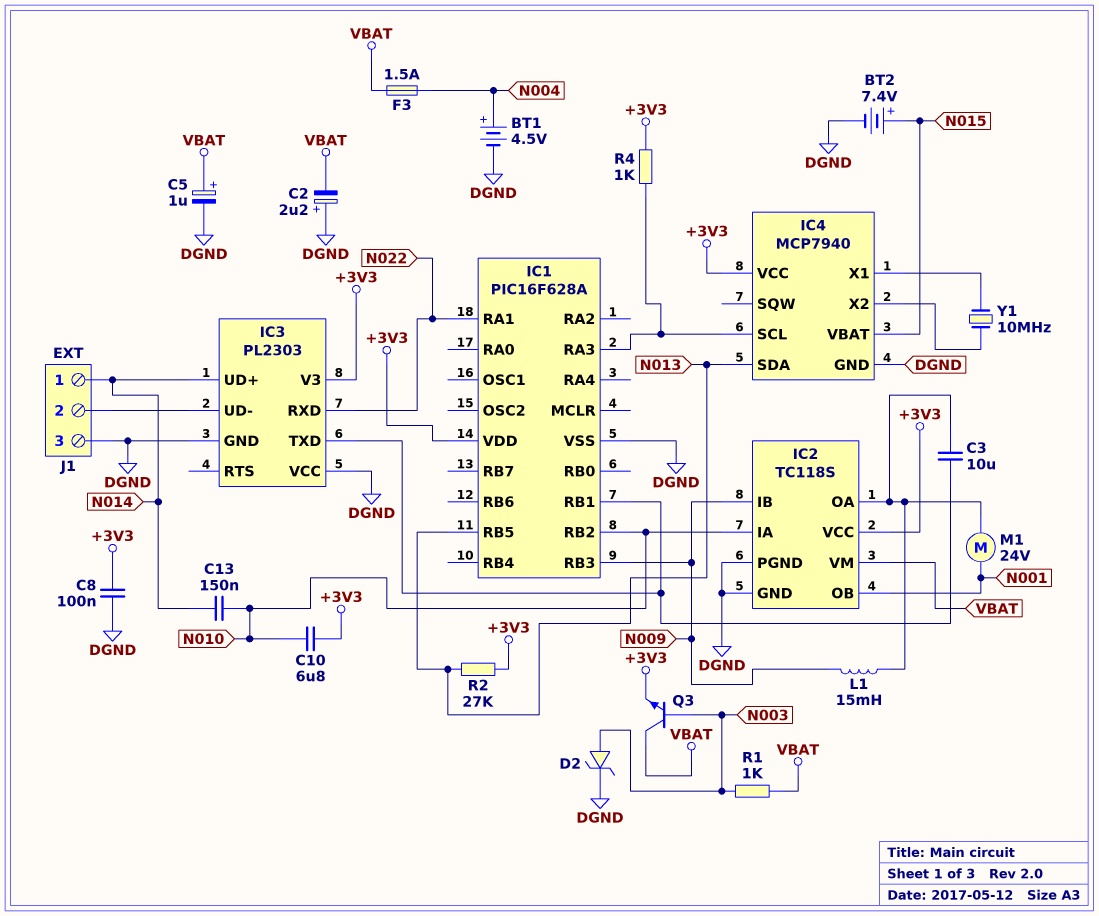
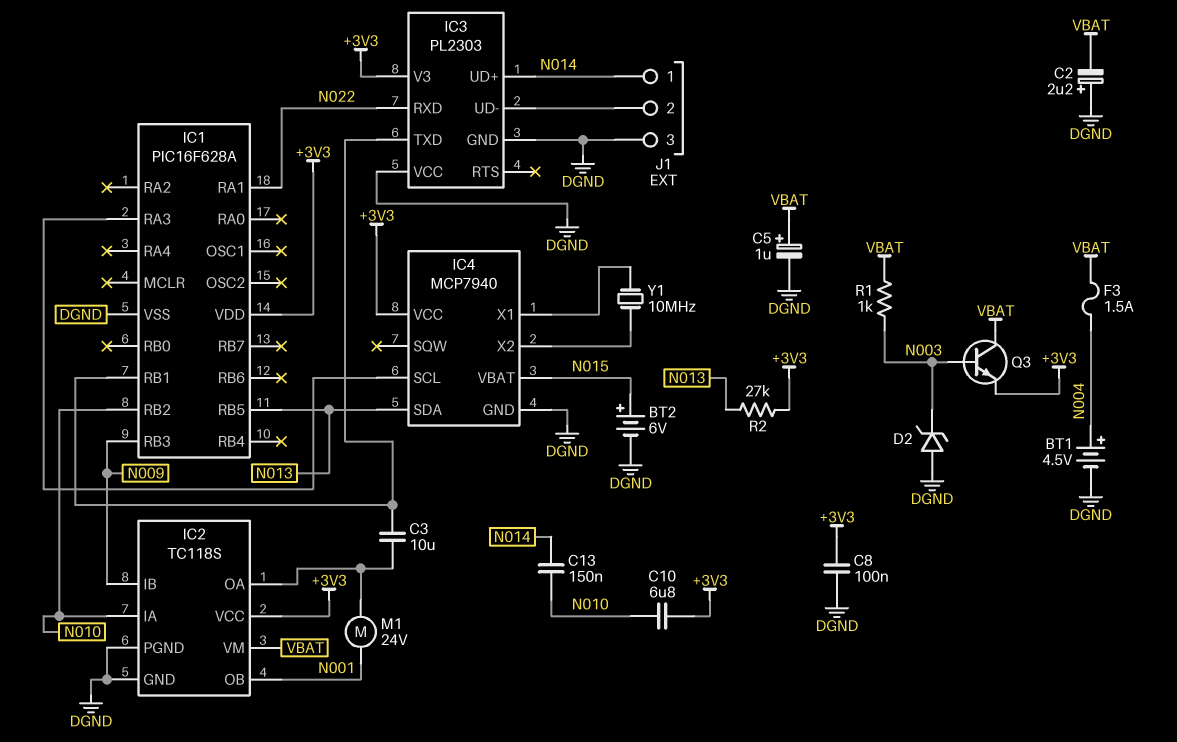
BT2: 7.4V (plus N015, minus DGND) -> 6V (plus N015, minus DGND)
D2: zener (A N003, K DGND) -> zener (A DGND, K N003)
L1: 15mH (IC2/OA, N009) -> none
R4: 1k (+3V3, IC1/RA3) -> none

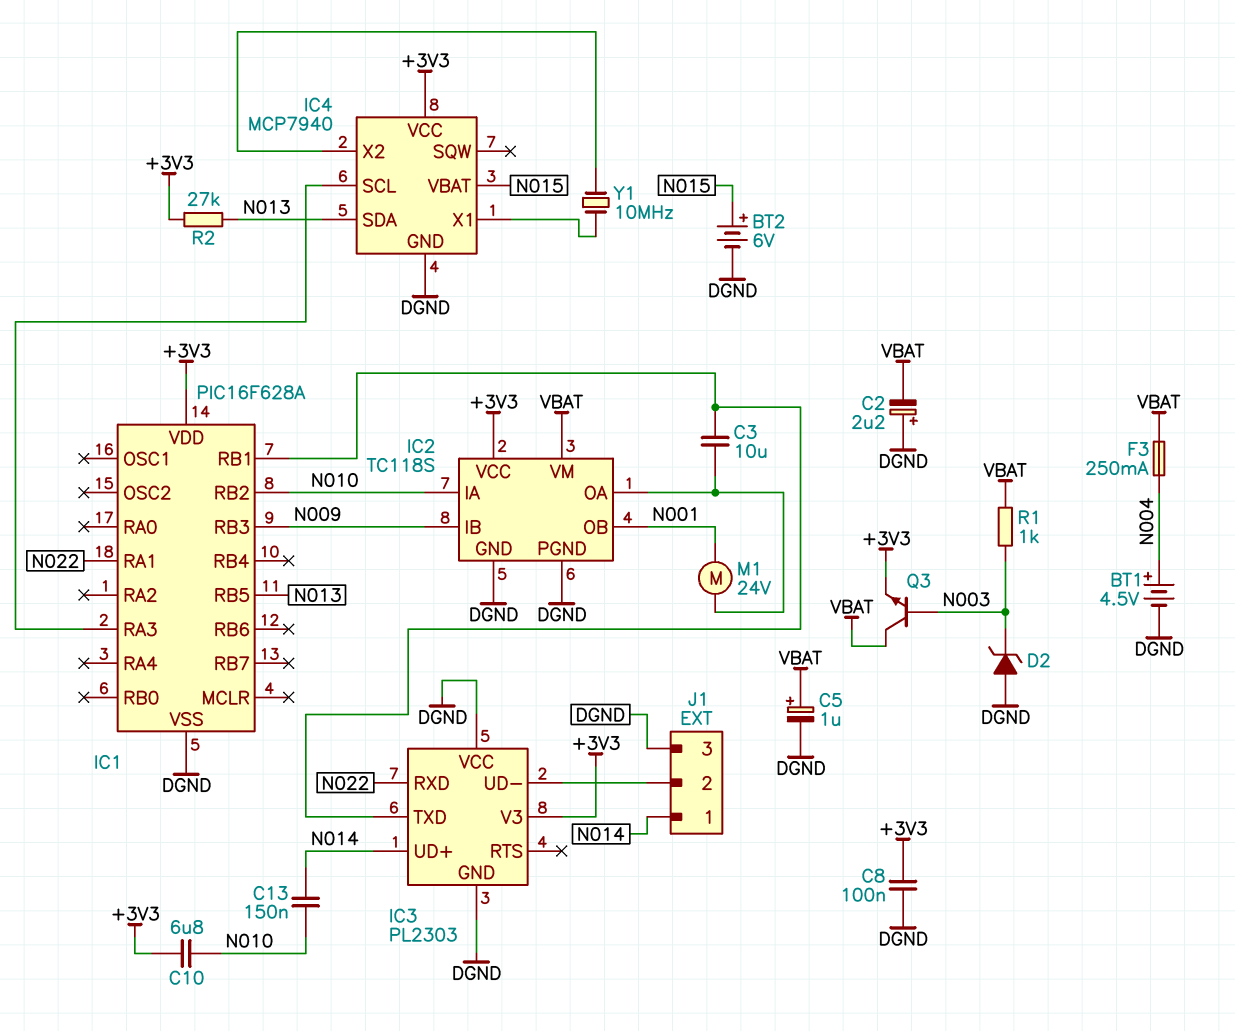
F3: 1.5A (N004, VBAT) -> 250mA (N004, VBAT)

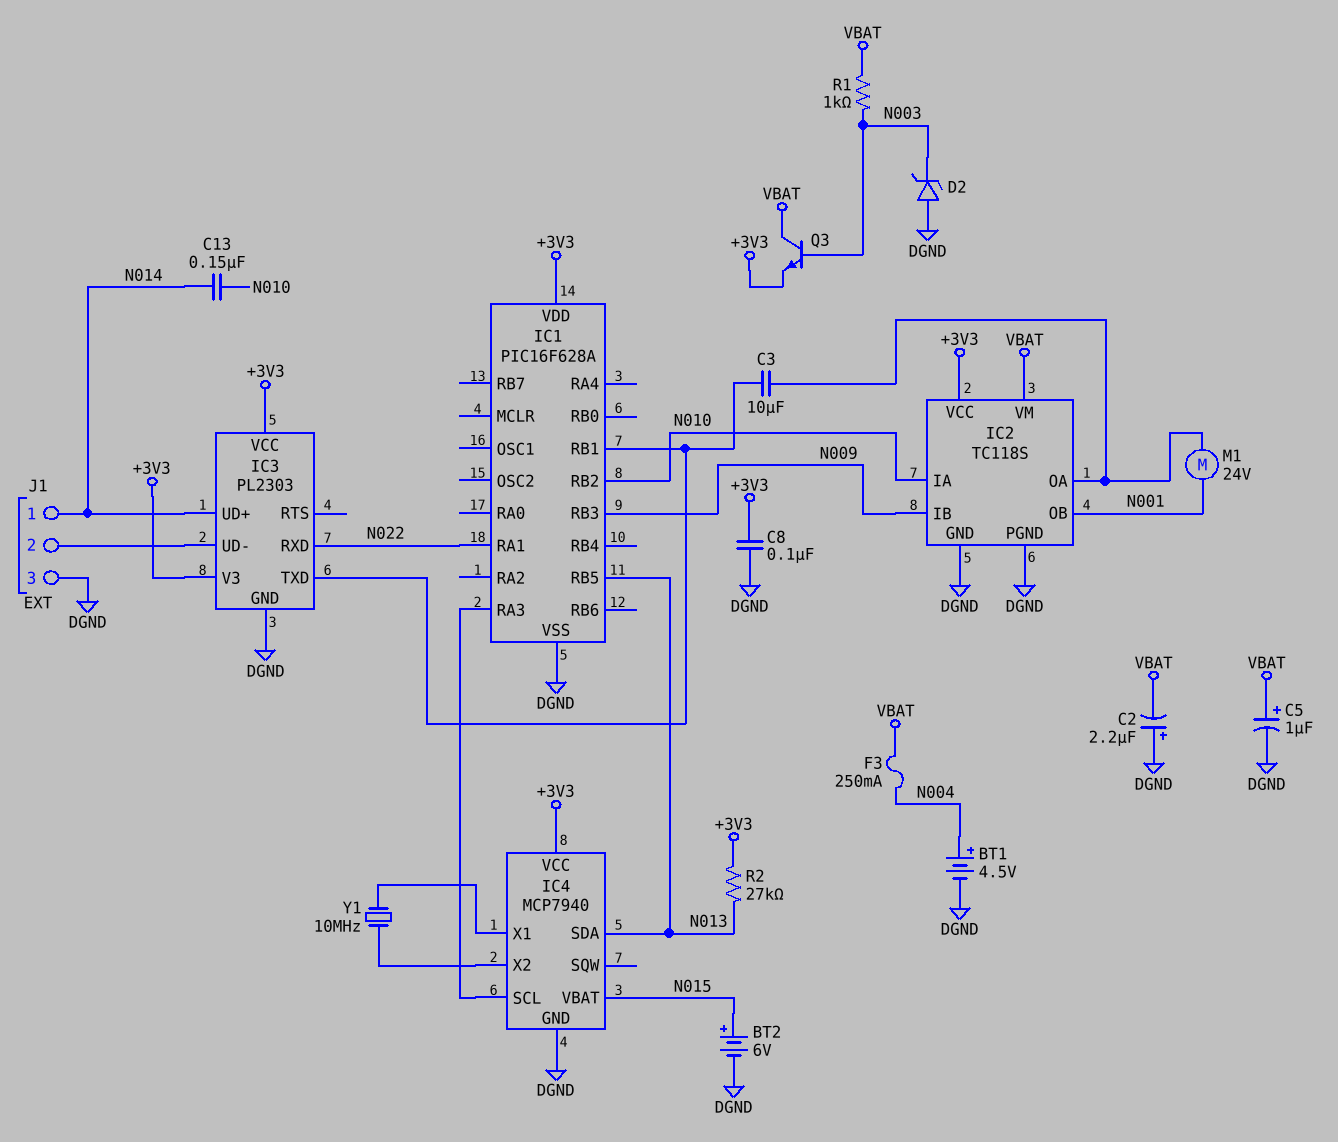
C10: 6.8uF (+3V3, N010) -> none
IC3 pin VCC: DGND -> +3V3

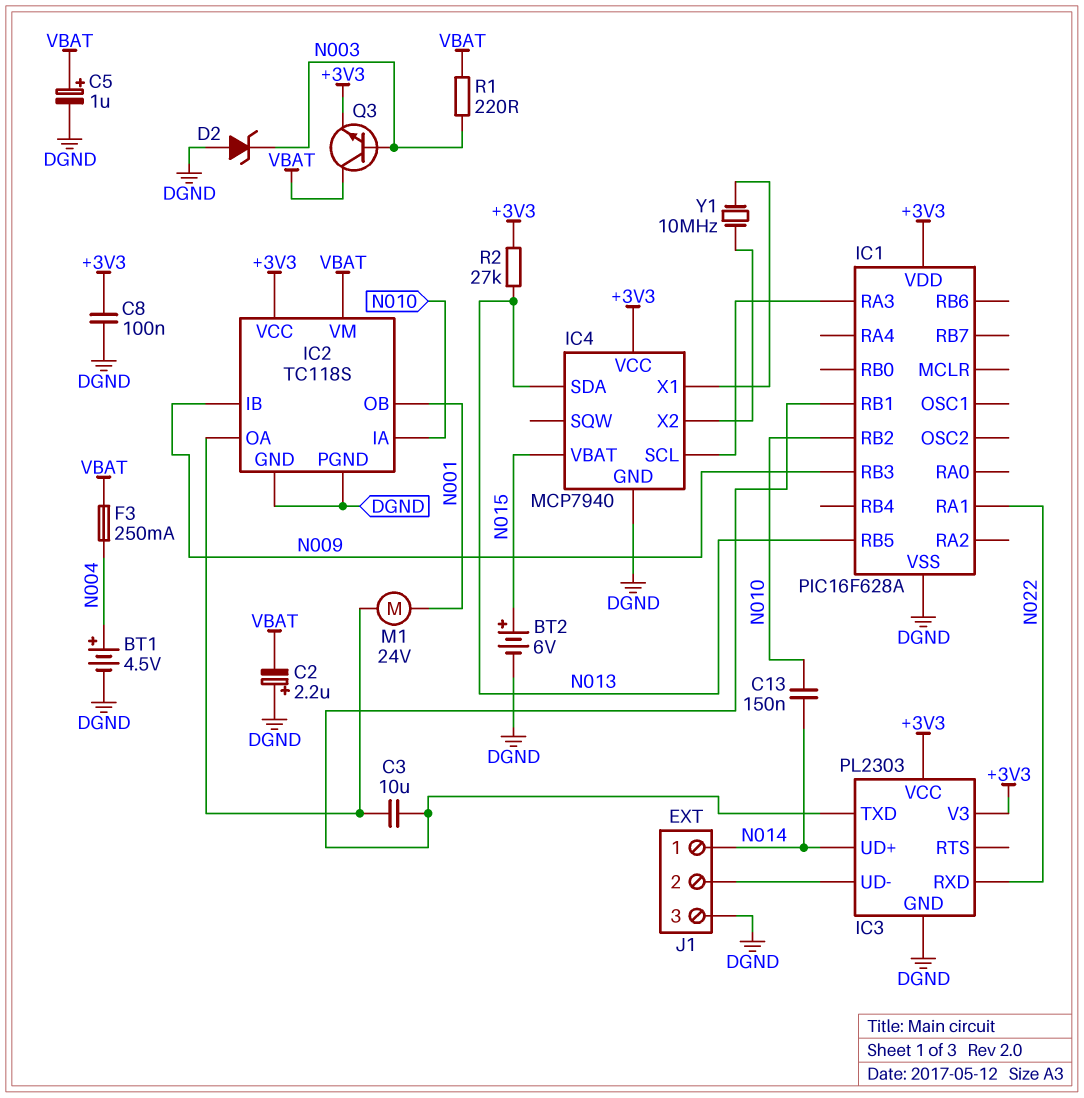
R1: 1k (N003, VBAT) -> 220 (N003, VBAT)

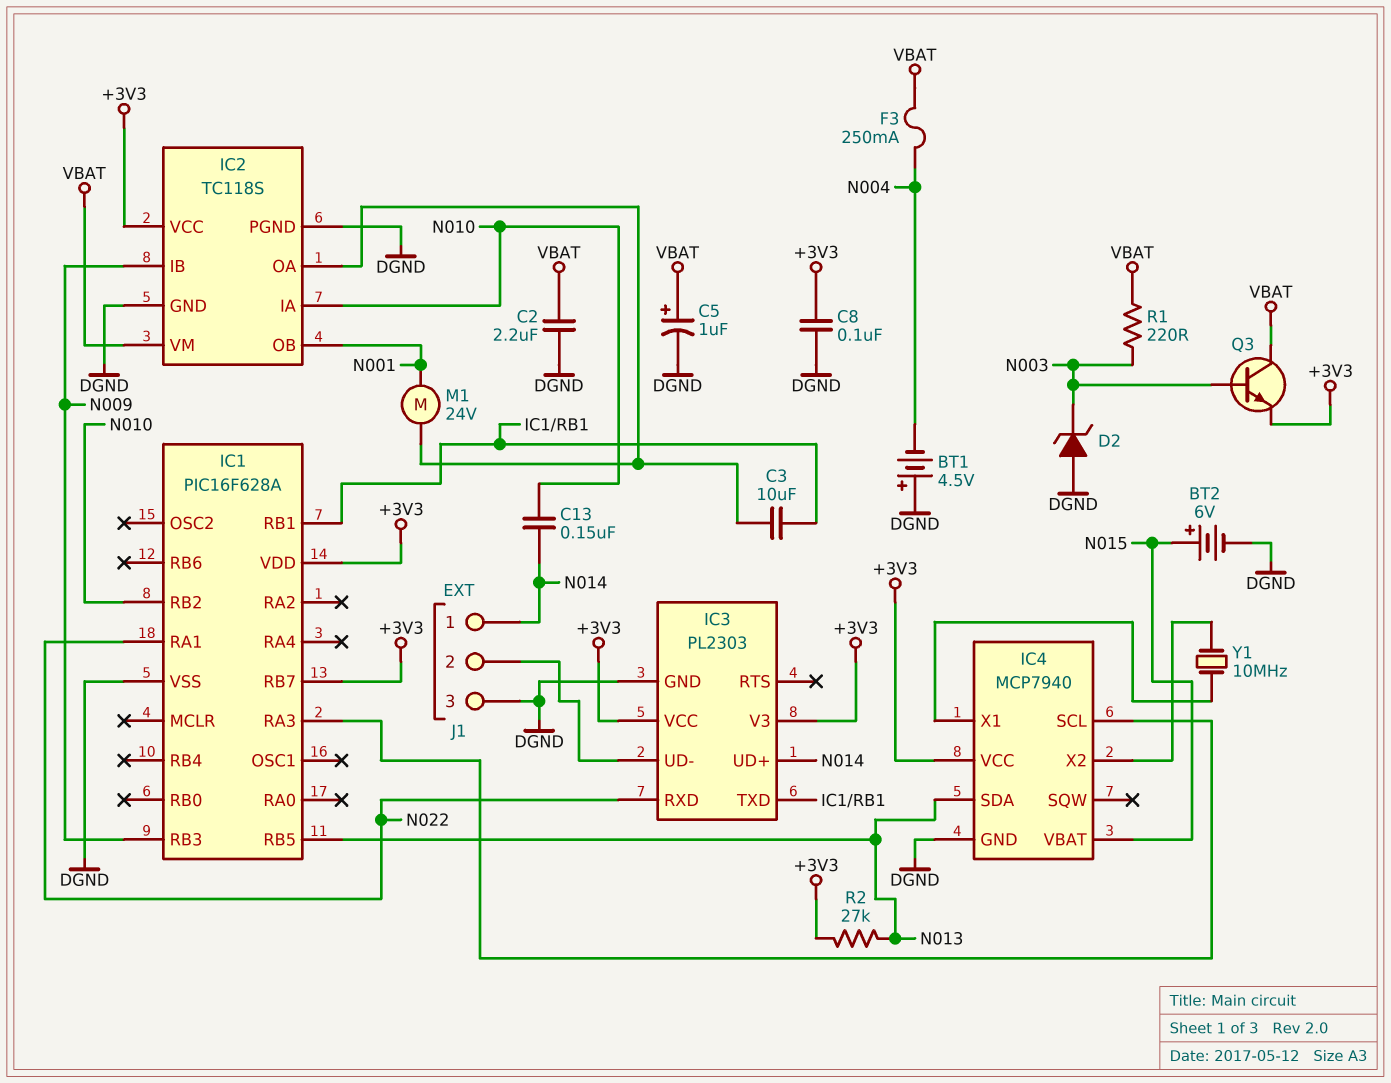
BT1: 4.5V (plus N004, minus DGND) -> 4.5V (plus DGND, minus N004)
C2: 2.2uF (plus DGND, minus VBAT) -> 2.2uF (DGND, VBAT)
IC1 pin RB7: none -> +3V3

